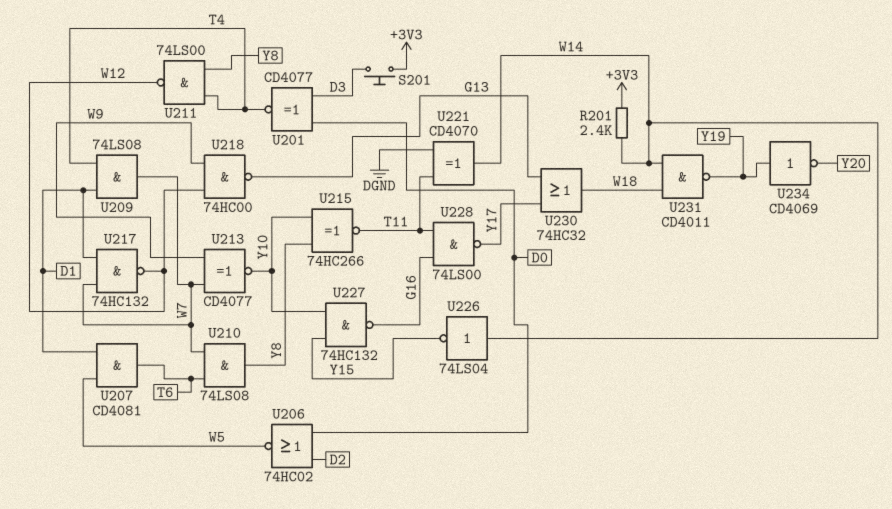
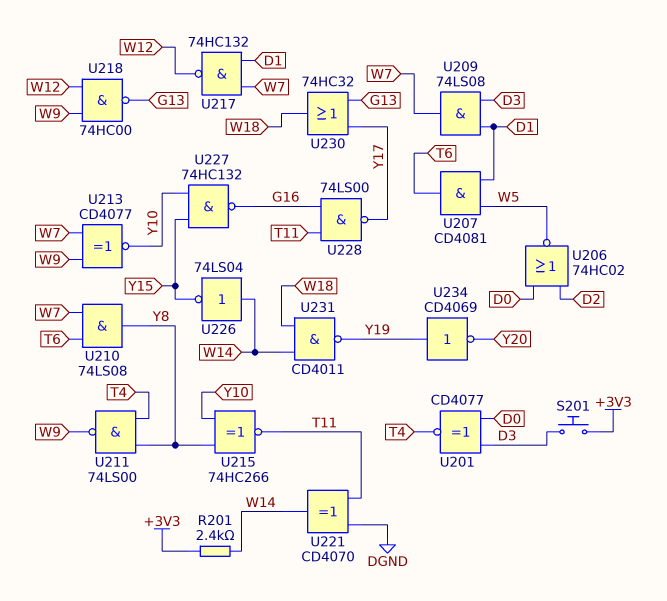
U209: AND 74LS08 (in D1, in T4, out W7) -> AND 74LS08 (in D1, in D3, out W7)
U211: NAND 74LS00 (in T4, in Y8, out W12) -> NAND 74LS00 (in T4, in Y8, out W9)

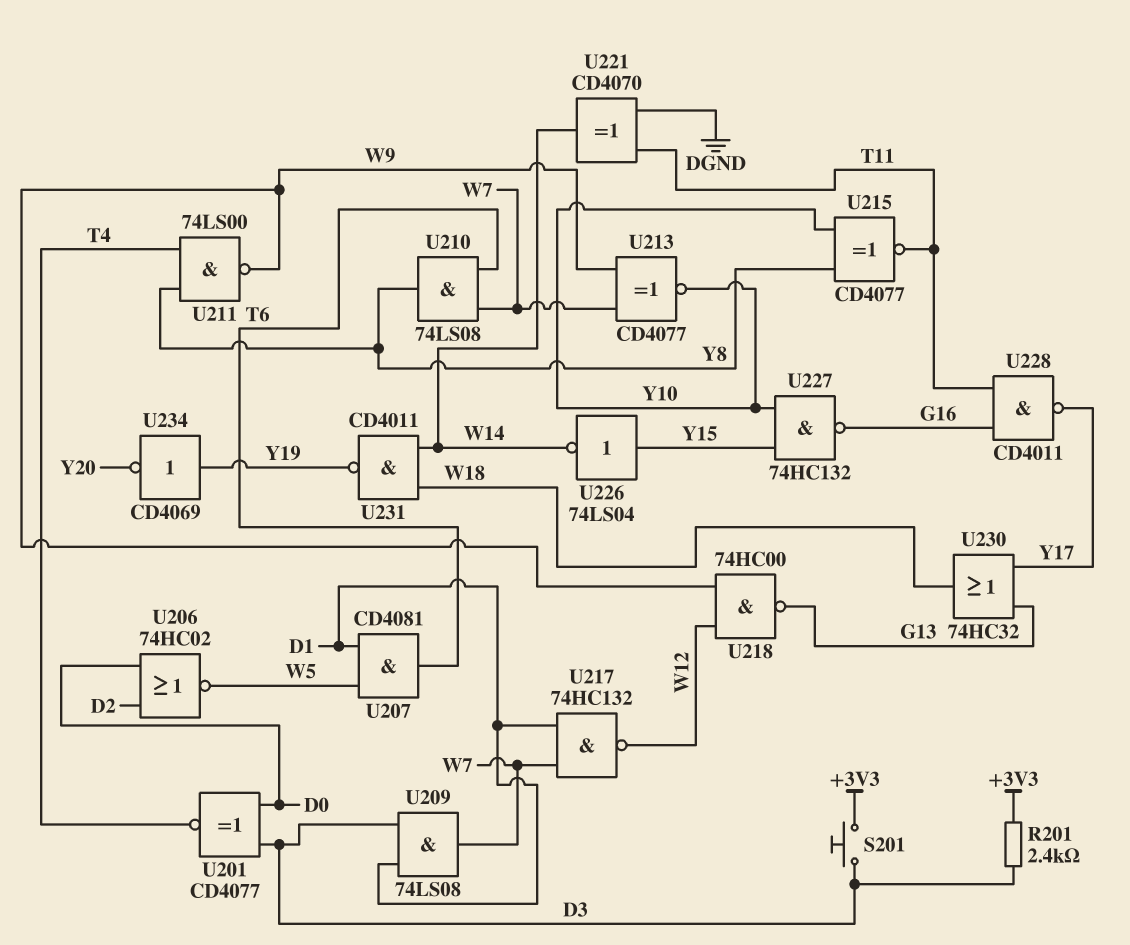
R201: 2.4k (+3V3, W14) -> 2.4k (+3V3, D3)
U215: XNOR 74HC266 (in Y8, in Y10, out T11) -> XNOR CD4077 (in Y8, in Y10, out T11)
U226: NOT 74LS04 (in W14, out Y15) -> NOT 74LS04 (in Y15, out W14)
U228: NAND 74LS00 (in G16, in T11, out Y17) -> NAND CD4011 (in G16, in T11, out Y17)

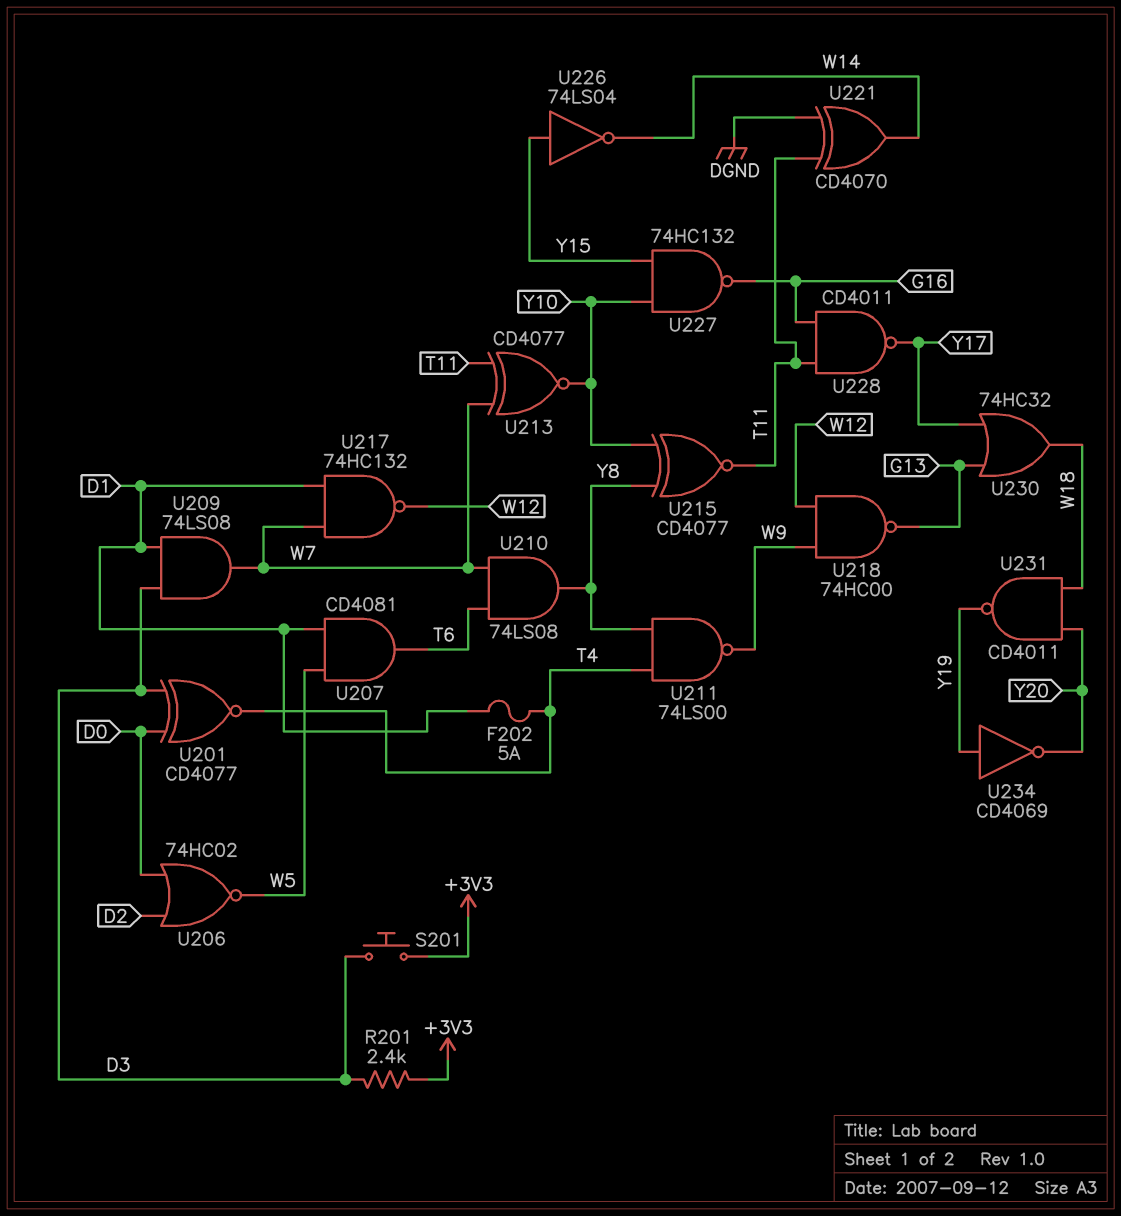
F202: none -> 5A (D1, T4)
U213: XNOR CD4077 (in W7, in W9, out Y10) -> XNOR CD4077 (in T11, in W7, out Y10)
U231: NAND CD4011 (in W14, in W18, out Y19) -> NAND CD4011 (in W18, in Y20, out Y19)

